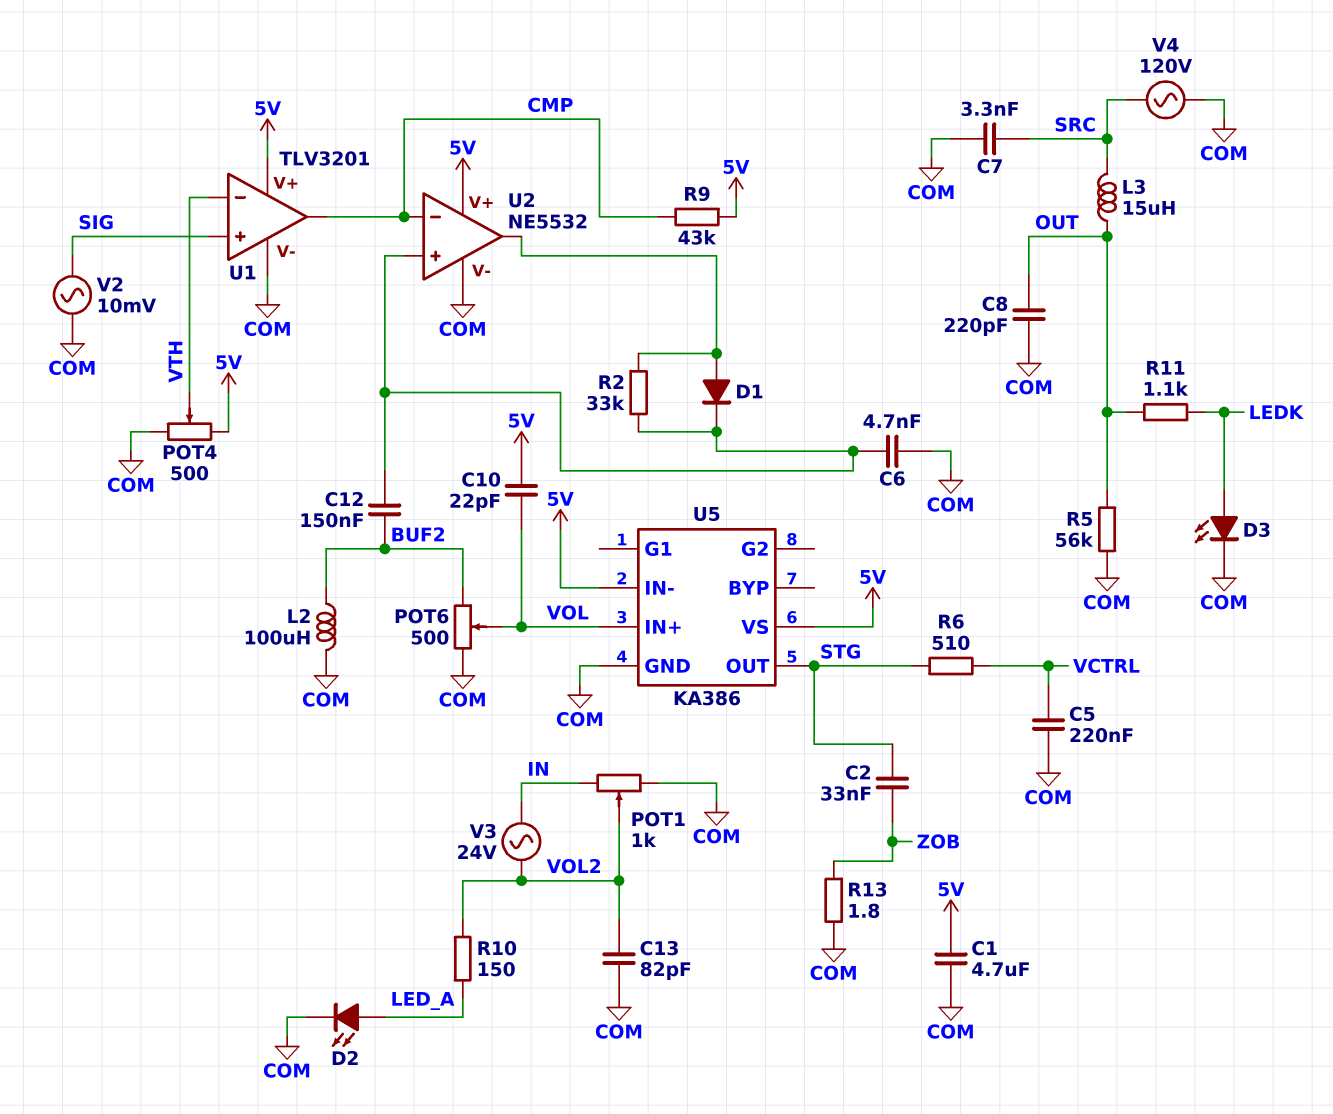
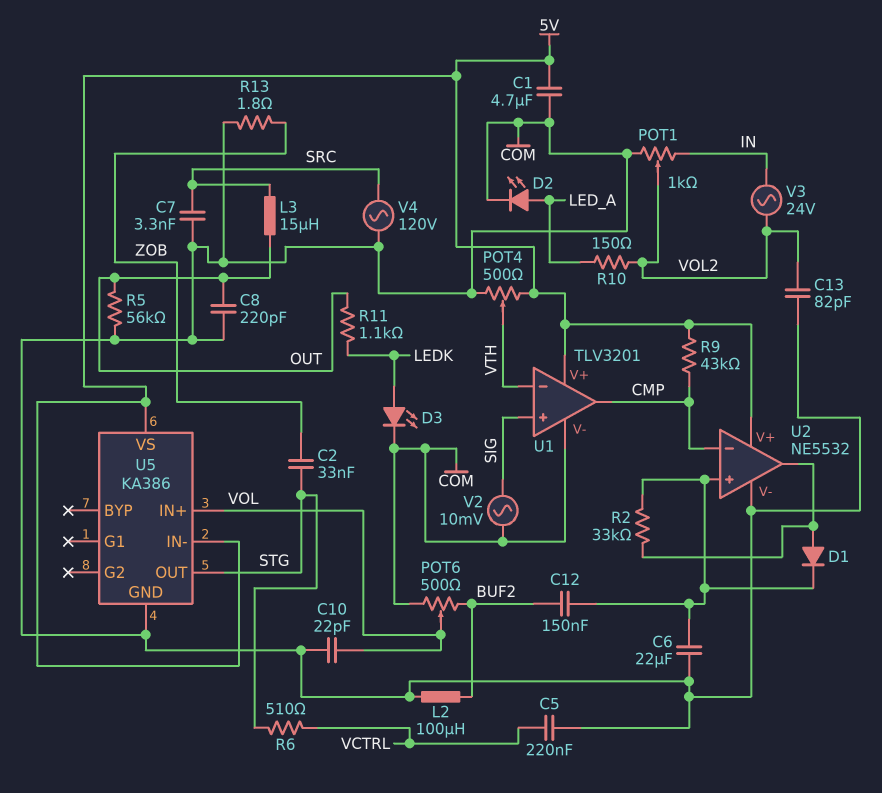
C6: 4.7nF (COM, U2/in+) -> 22uF (COM, U2/in+)
C10: 22pF (5V, VOL) -> 22pF (COM, VOL)

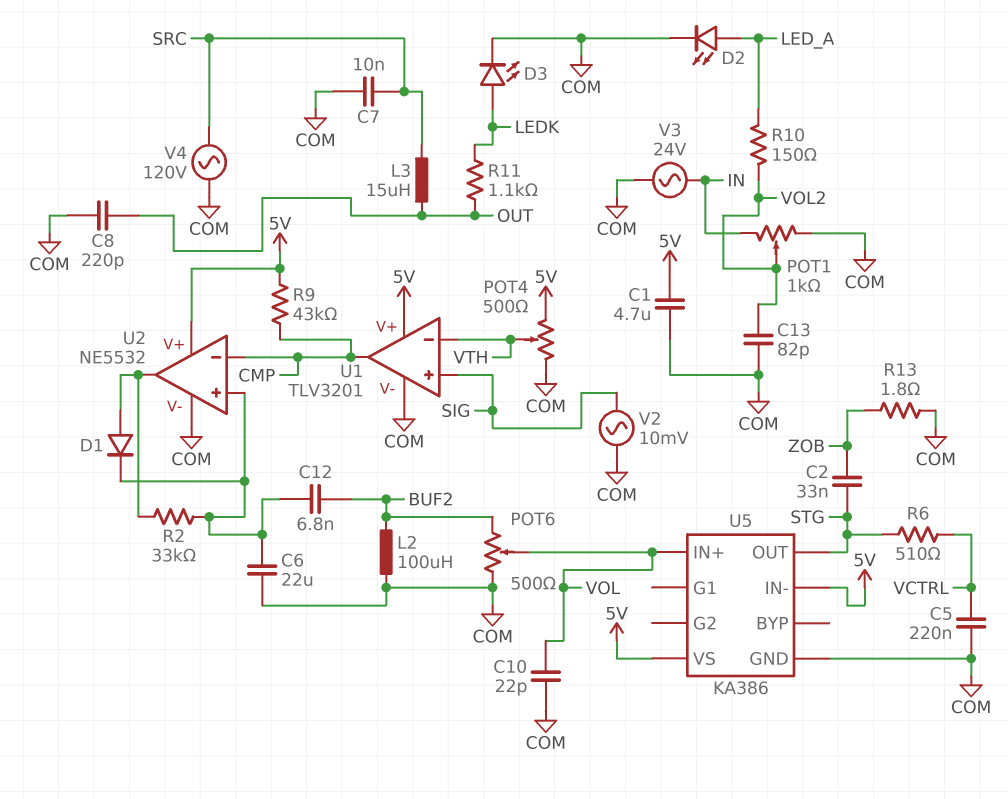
C7: 3.3nF (COM, SRC) -> 10nF (COM, SRC)
C12: 150nF (BUF2, U2/in+) -> 6.8nF (BUF2, U2/in+)
R5: 56k (COM, OUT) -> none
V3: AC 24V (IN, VOL2) -> AC 24V (COM, IN)

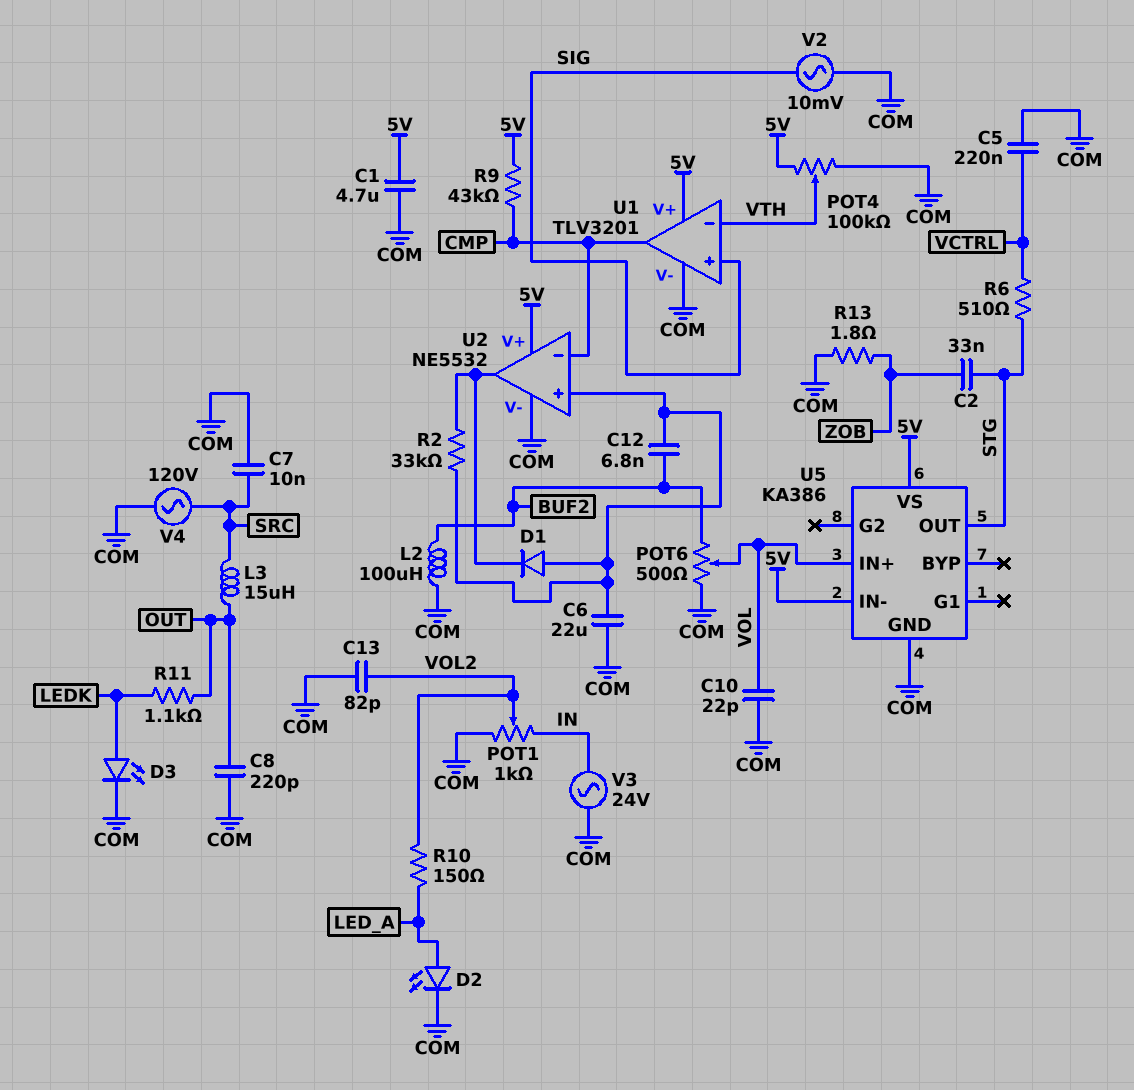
D1: diode (A U2/out, K U2/in+) -> diode (A U2/in+, K U2/out)
POT4: 500 (5V, COM, wiper VTH) -> 100k (5V, COM, wiper VTH)

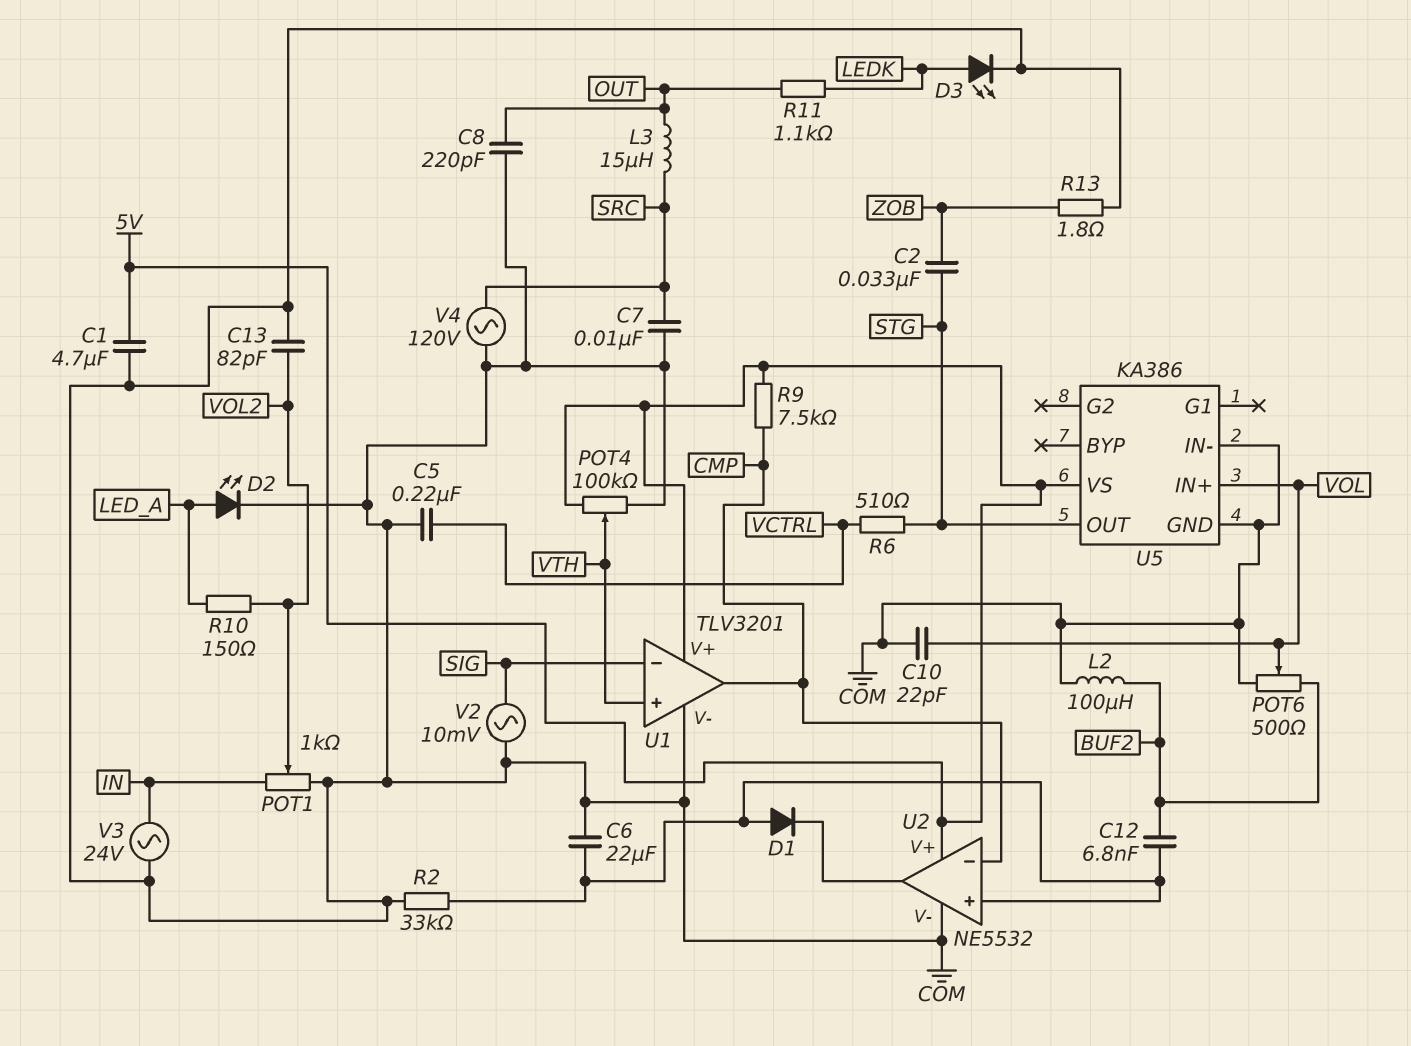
R2: 33k (U2/in+, U2/out) -> 33k (COM, U2/in+)
R9: 43k (5V, CMP) -> 7.5k (5V, CMP)
U1 pin in+: SIG -> VTH
U1 pin in-: VTH -> SIG
U5 pin IN-: 5V -> COM

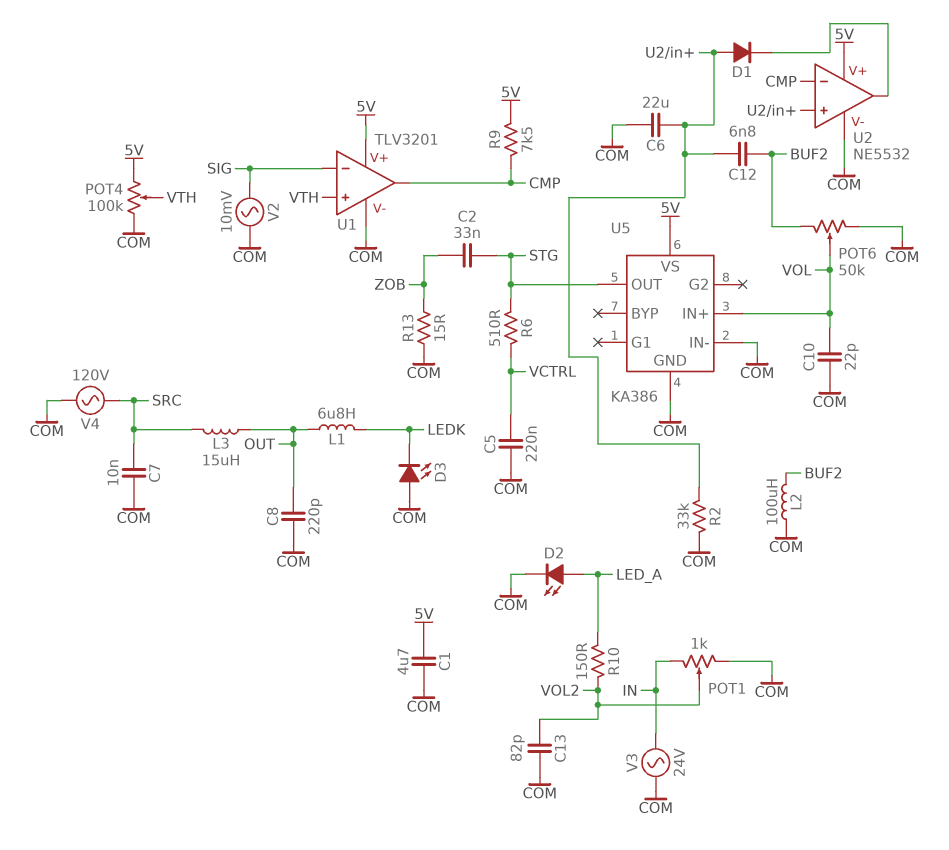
D3: LED (A LEDK, K COM) -> LED (A COM, K LEDK)
L1: none -> 6.8uH (LEDK, OUT)
POT6: 500 (BUF2, COM, wiper VOL) -> 50k (BUF2, COM, wiper VOL)
R11: 1.1k (LEDK, OUT) -> none
R13: 1.8 (COM, ZOB) -> 15 (COM, ZOB)

